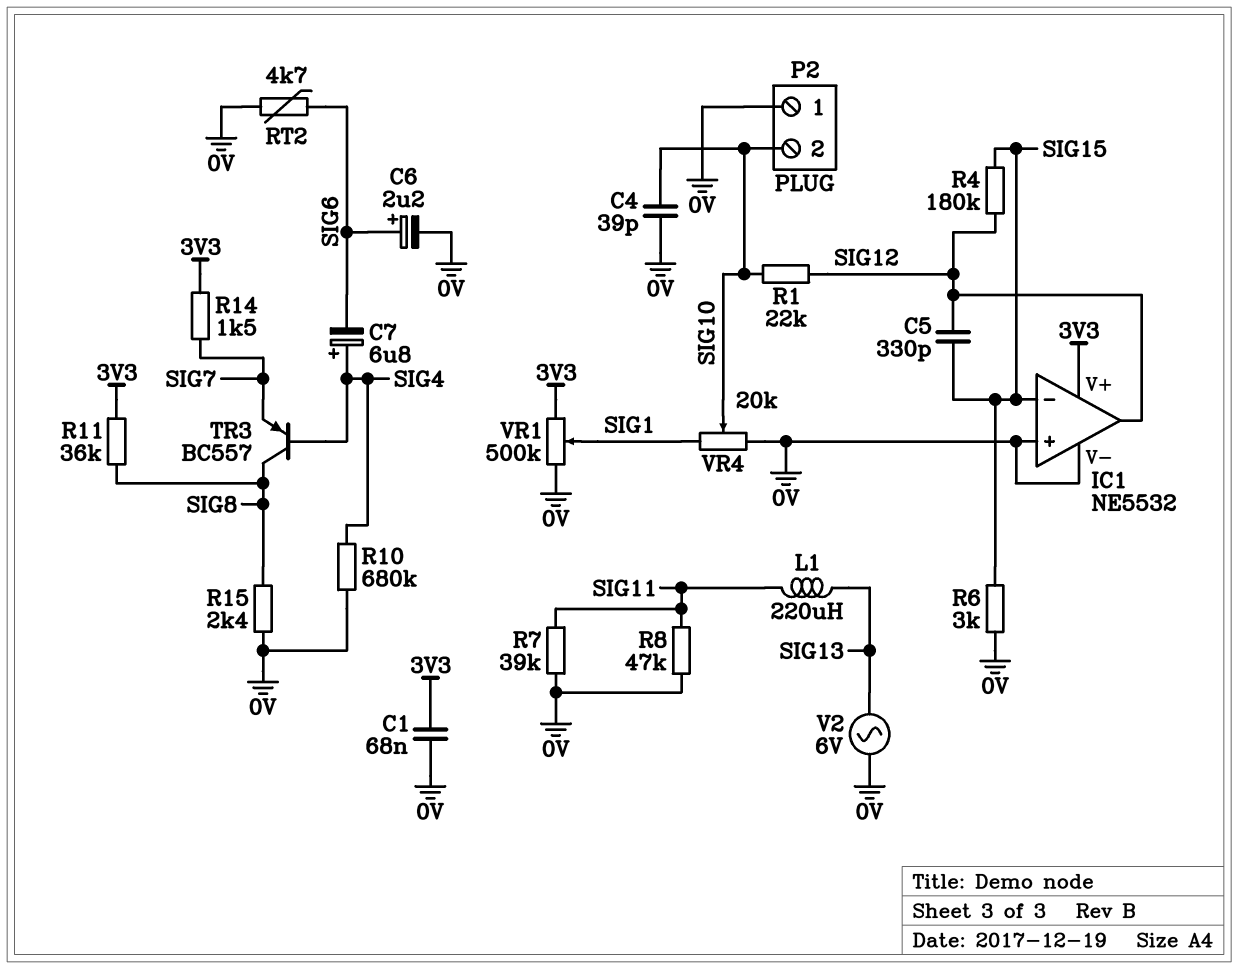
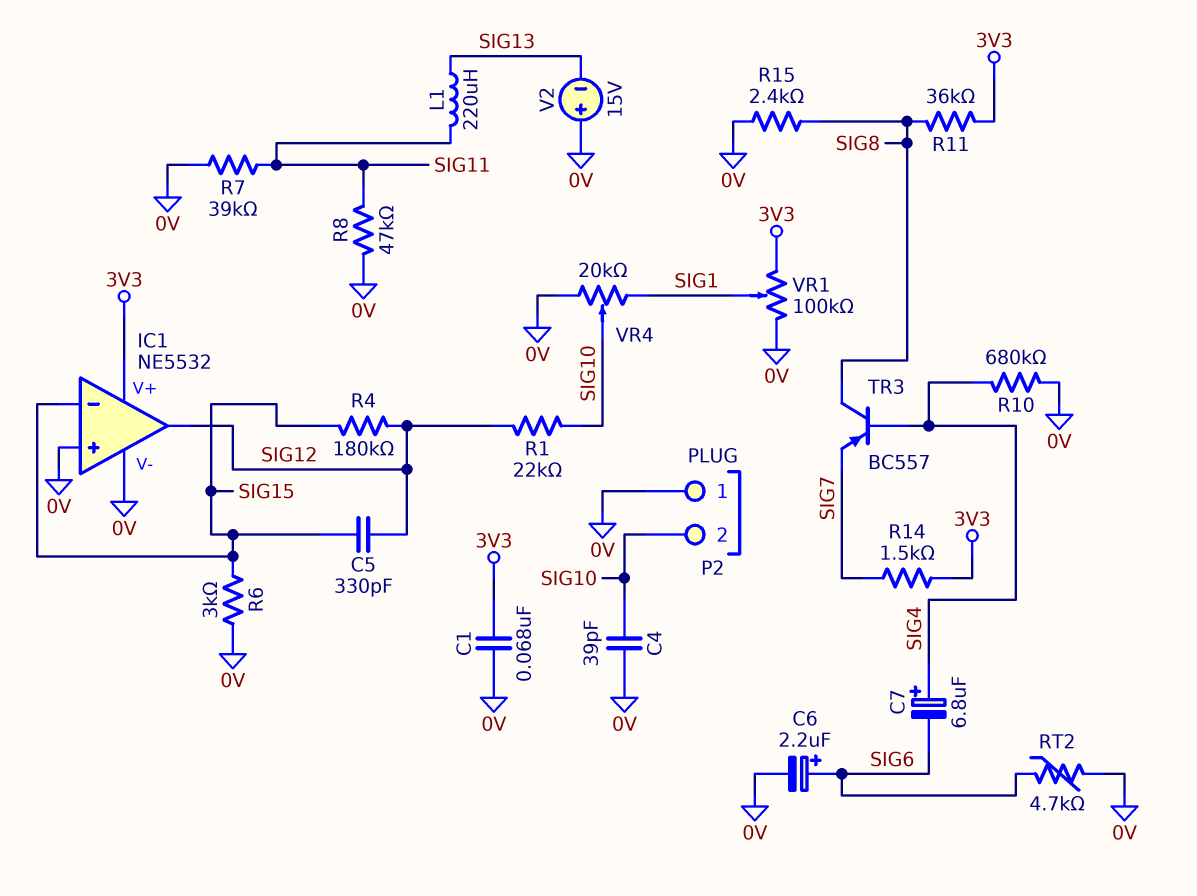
V2: AC 6V (0V, SIG13) -> 15V (plus 0V, minus SIG13)
VR1: 500k (0V, 3V3, wiper SIG1) -> 100k (0V, 3V3, wiper SIG1)

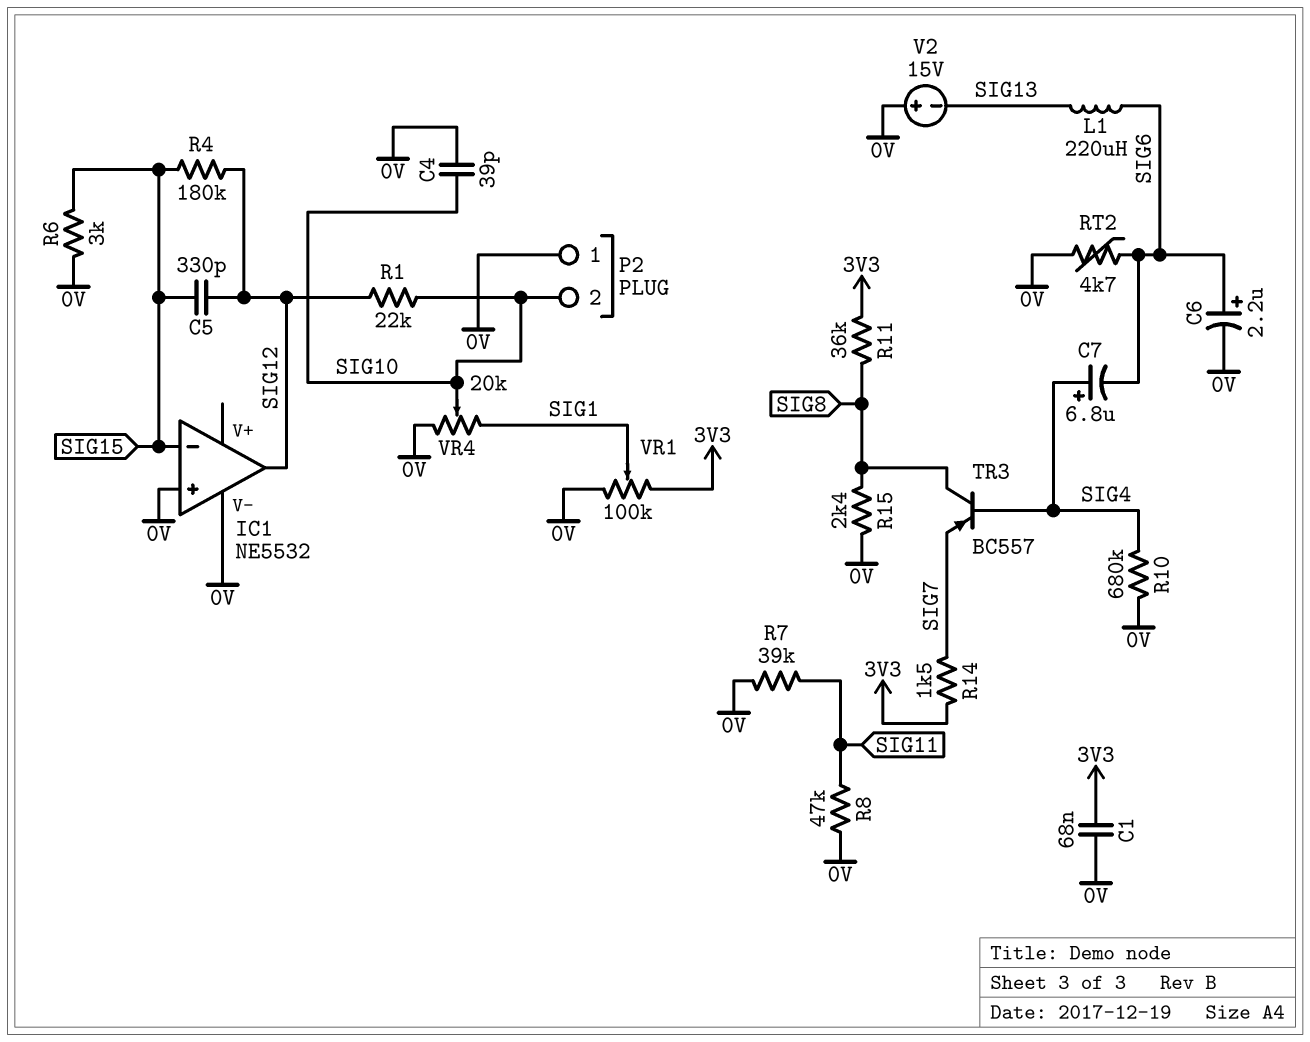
IC1 pin V+: 3V3 -> none
L1: 220uH (SIG11, SIG13) -> 220uH (SIG6, SIG13)

